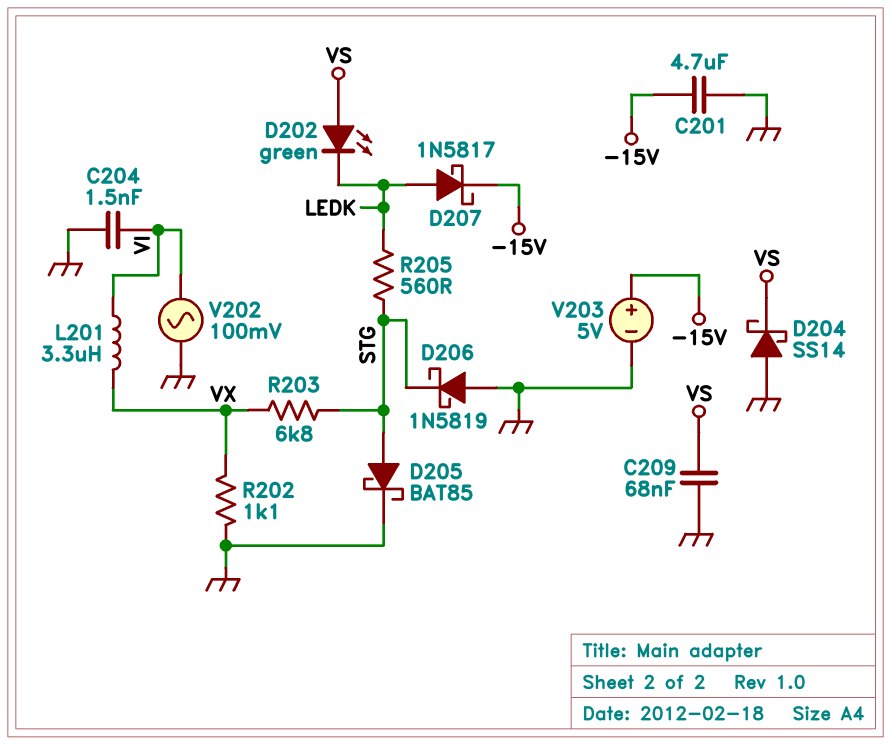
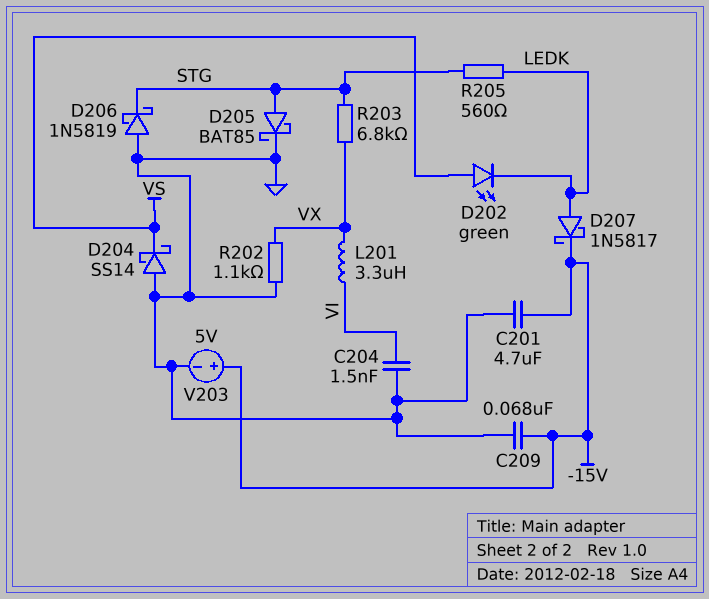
C209: 68nF (GND, VS) -> 68nF (-15V, GND)
V202: AC 100mV (GND, VI) -> none

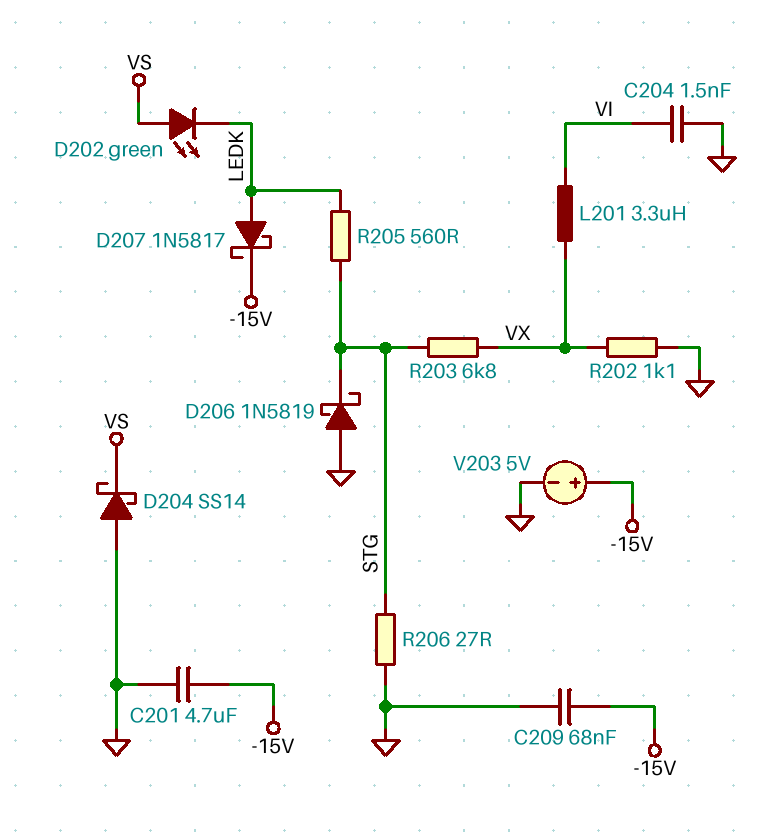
D205: schottky BAT85 (A STG, K GND) -> none
R206: none -> 27 (GND, STG)

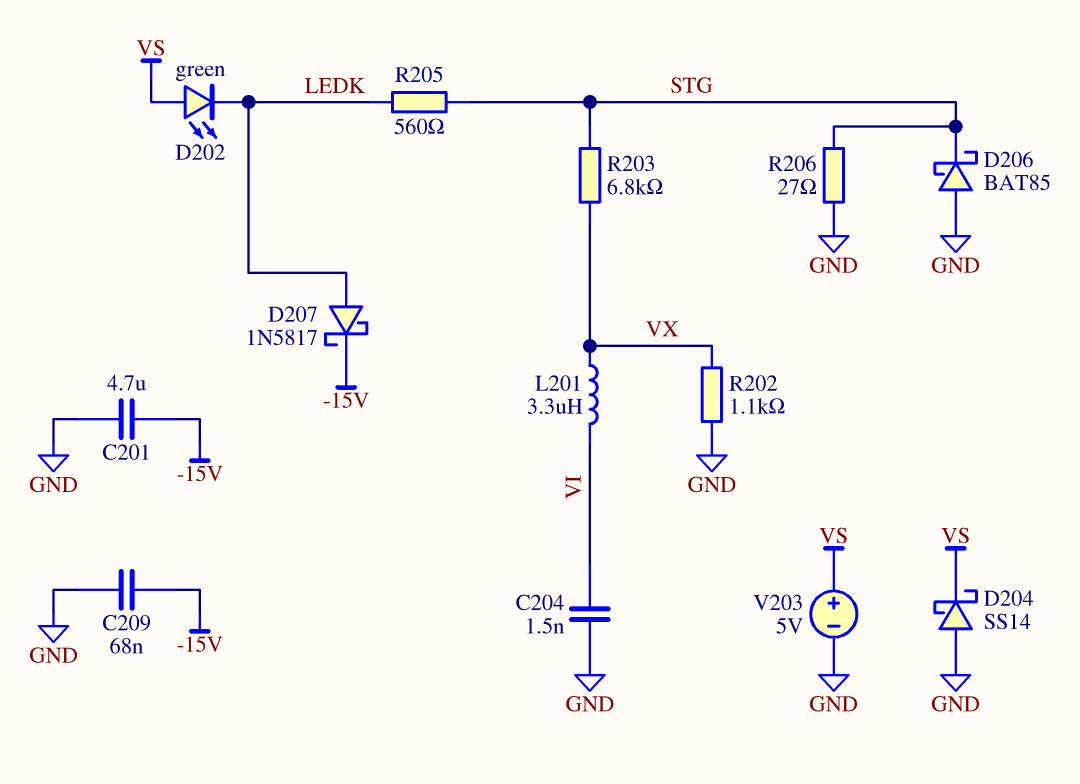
D206: schottky 1N5819 (A GND, K STG) -> schottky BAT85 (A GND, K STG)
V203: 5V (plus -15V, minus GND) -> 5V (plus VS, minus GND)

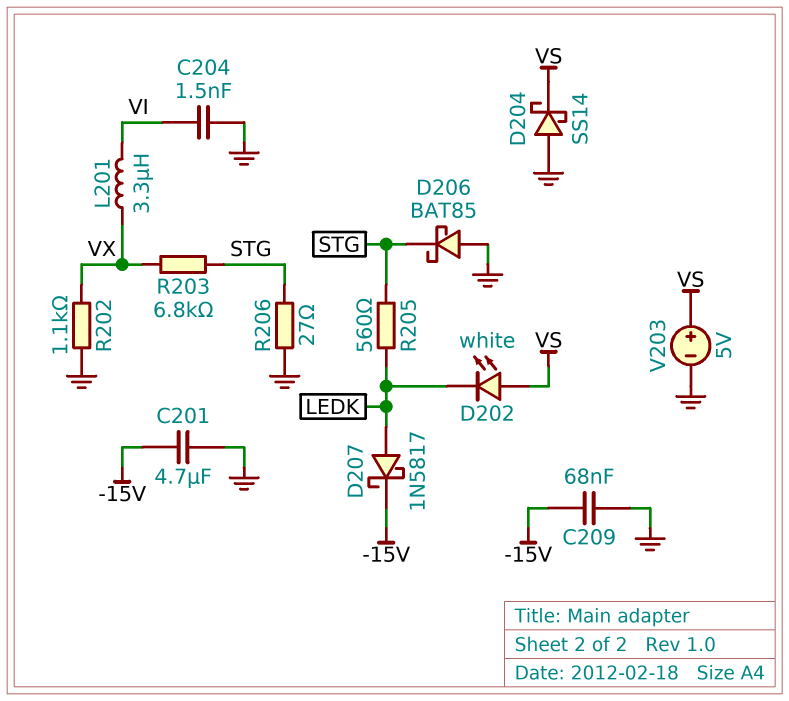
D202: LED green (A VS, K LEDK) -> LED white (A VS, K LEDK)

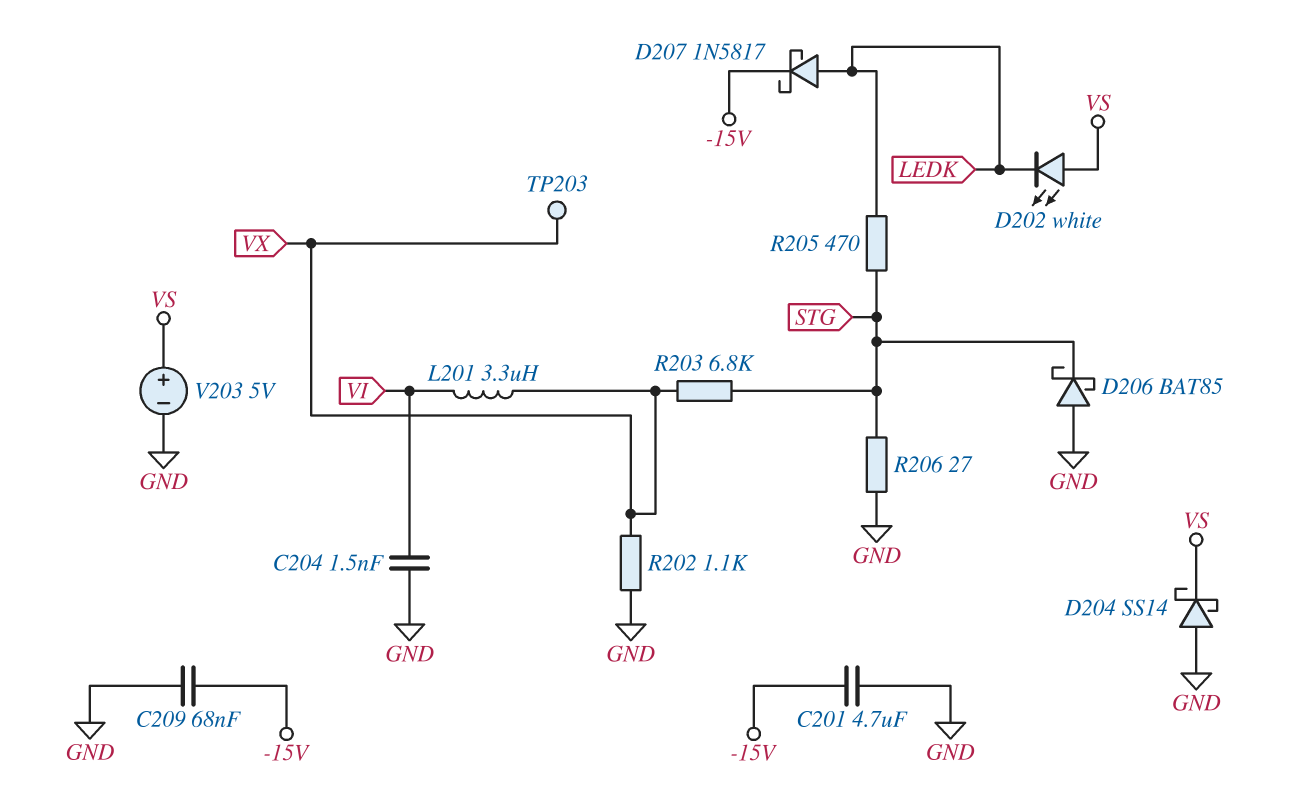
R205: 560 (LEDK, STG) -> 470 (LEDK, STG)
TP203: none -> test point (VX)

